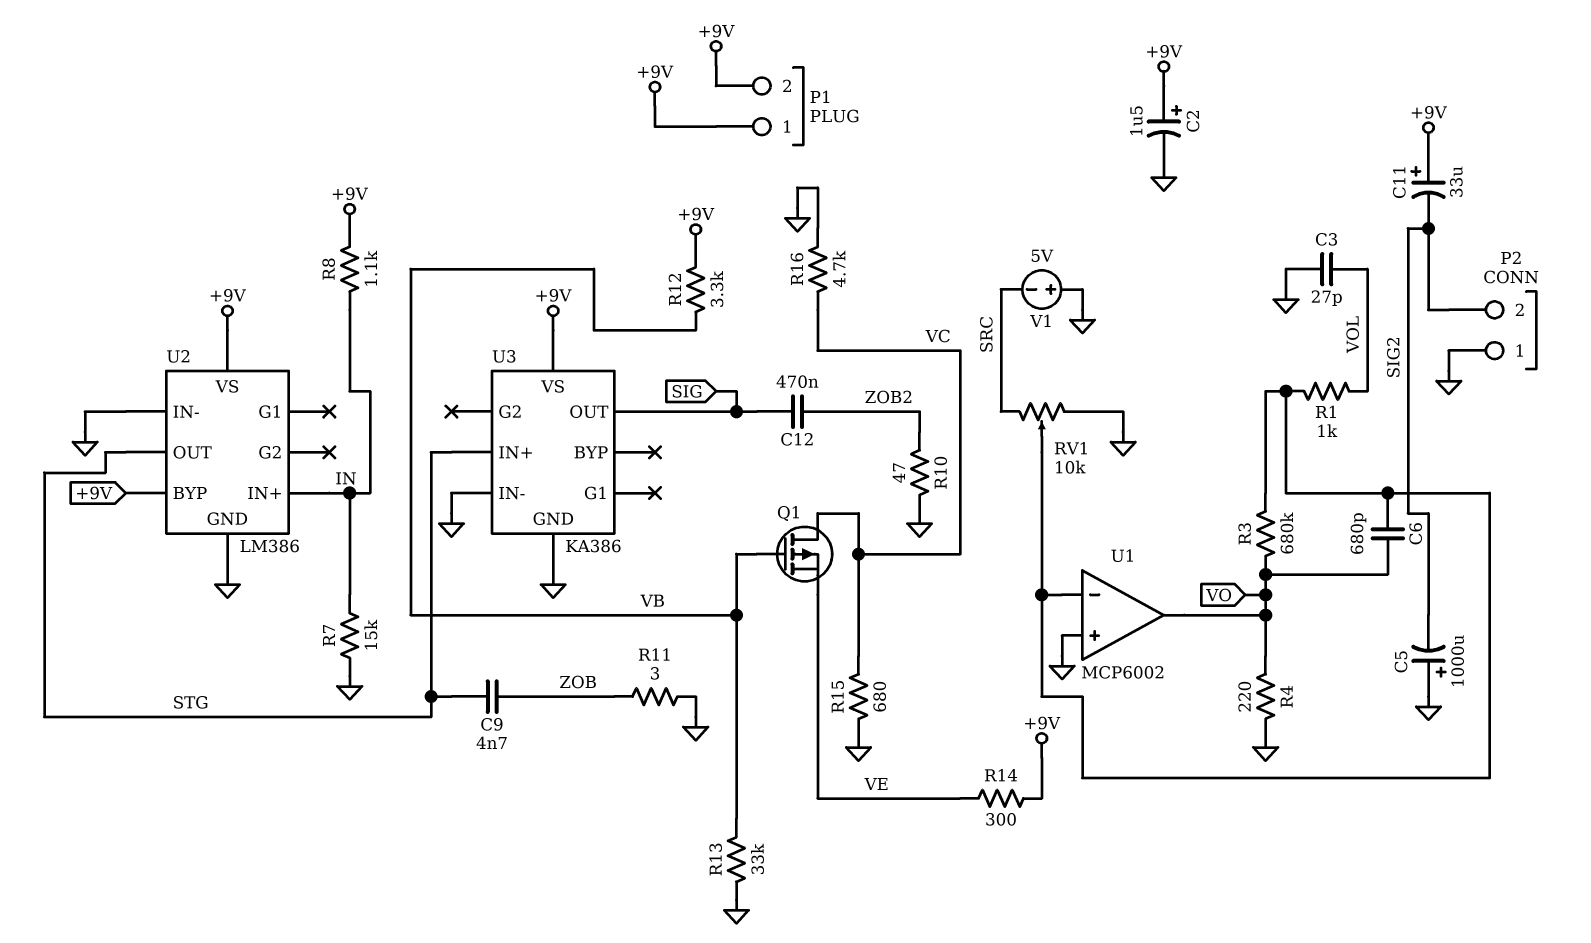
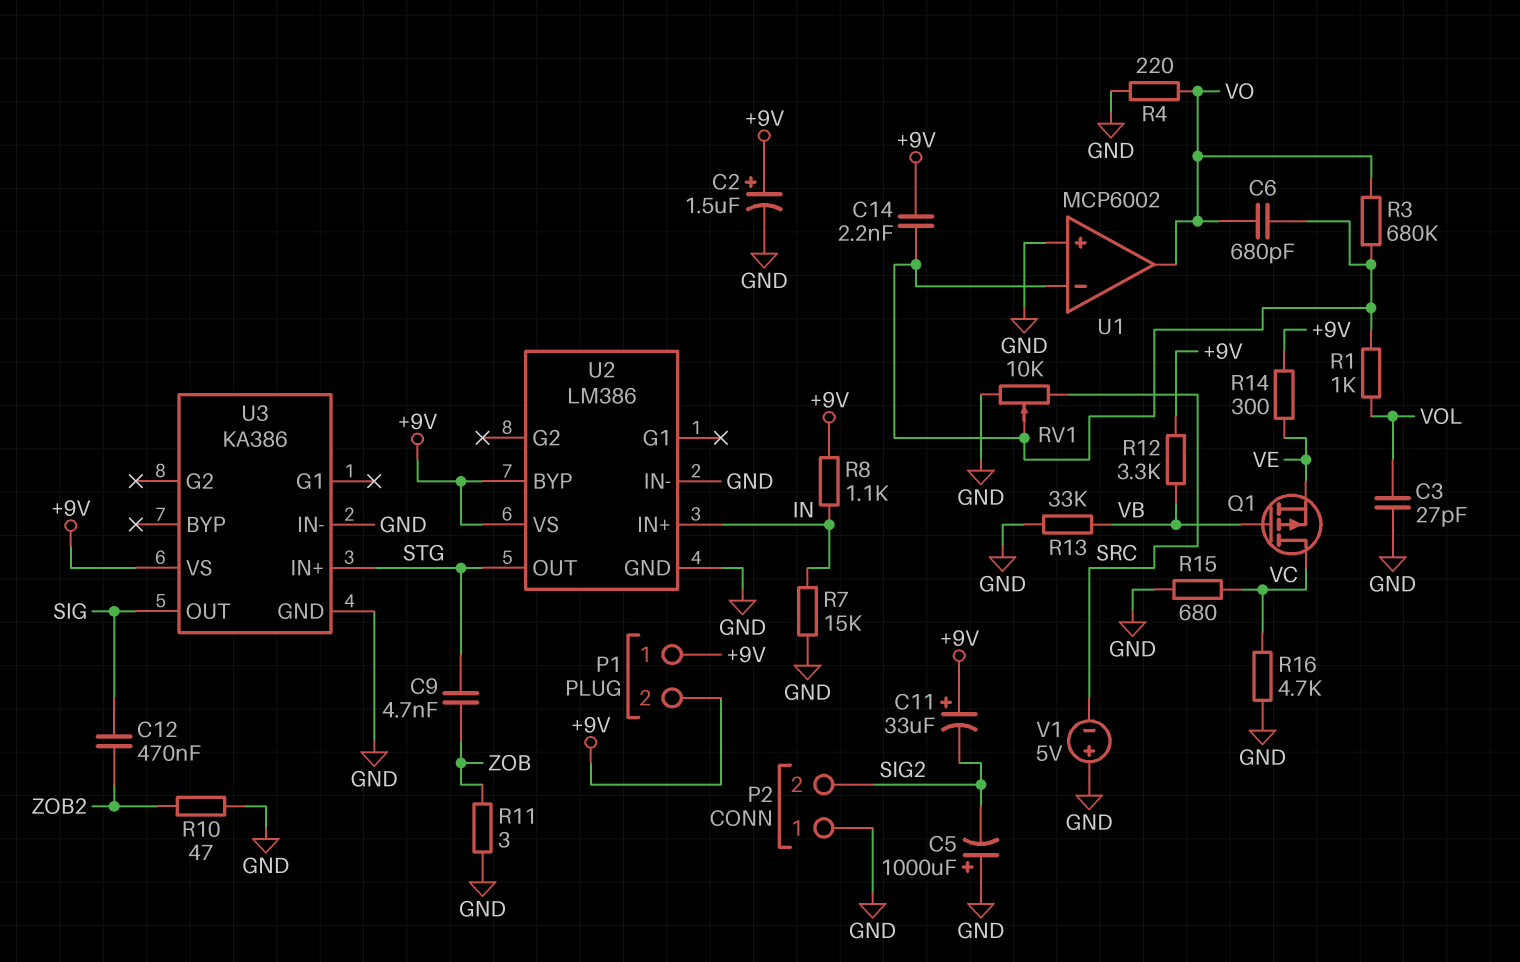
C14: none -> 2.2nF (+9V, U1/in-)

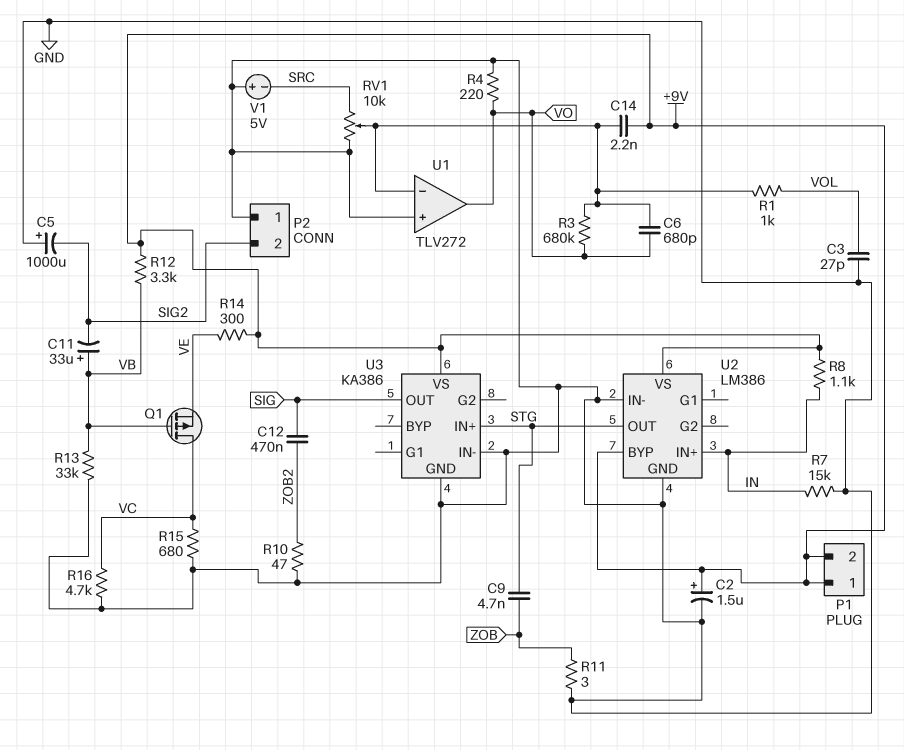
C11: 33uF (plus +9V, minus SIG2) -> 33uF (plus VB, minus SIG2)
U1: MCP6002 -> TLV272

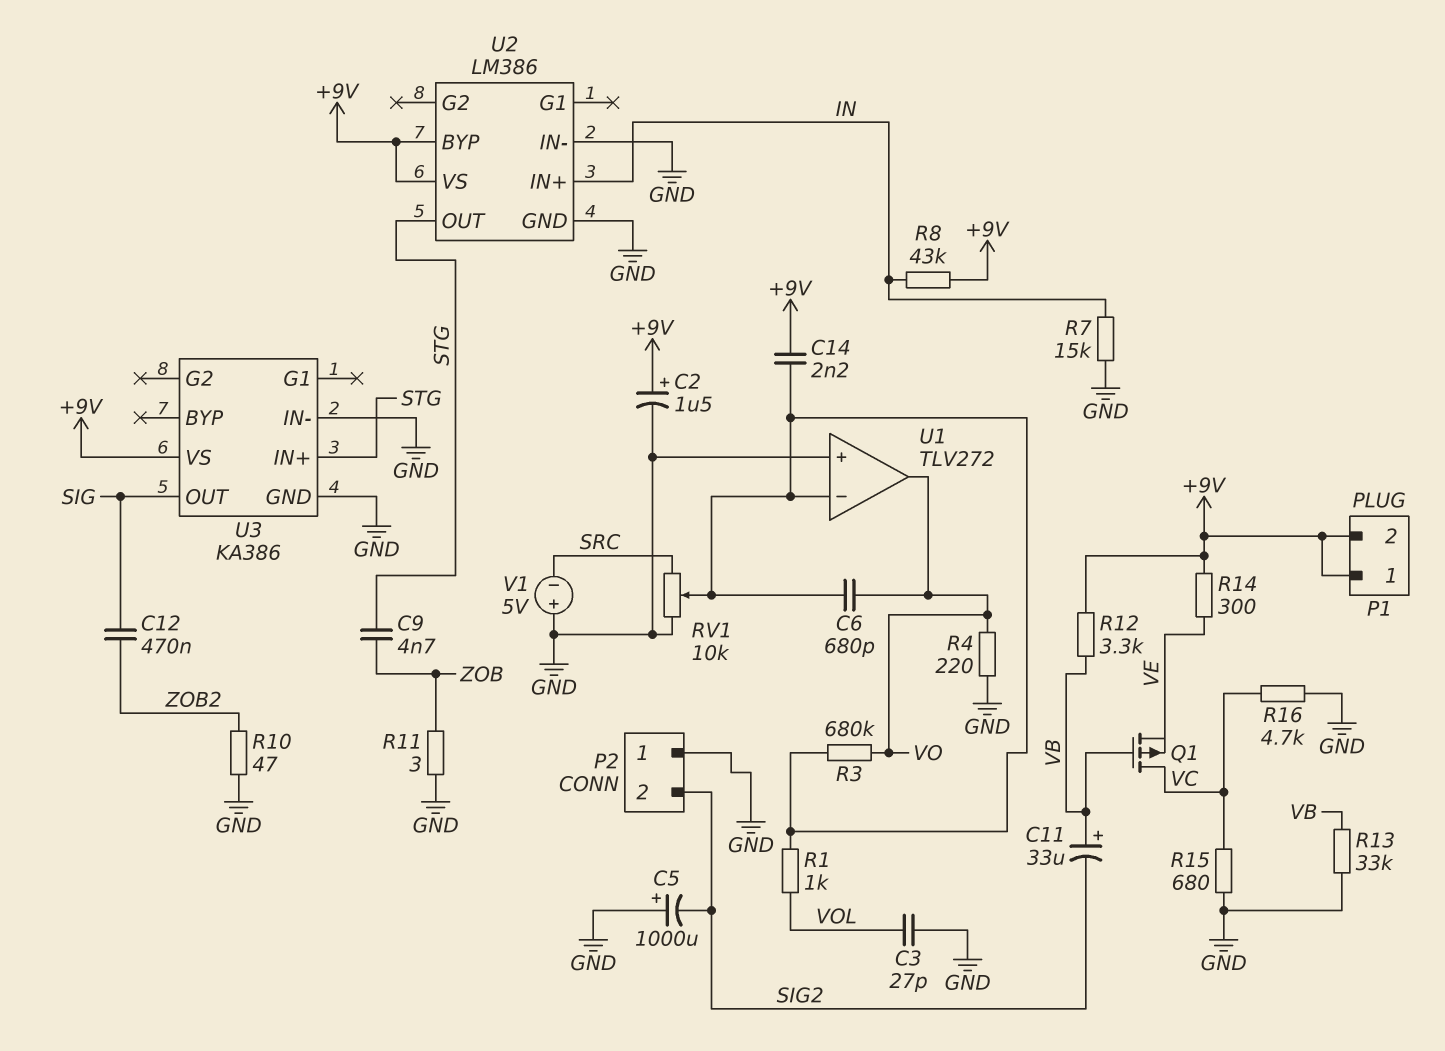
R8: 1.1k (+9V, IN) -> 43k (+9V, IN)

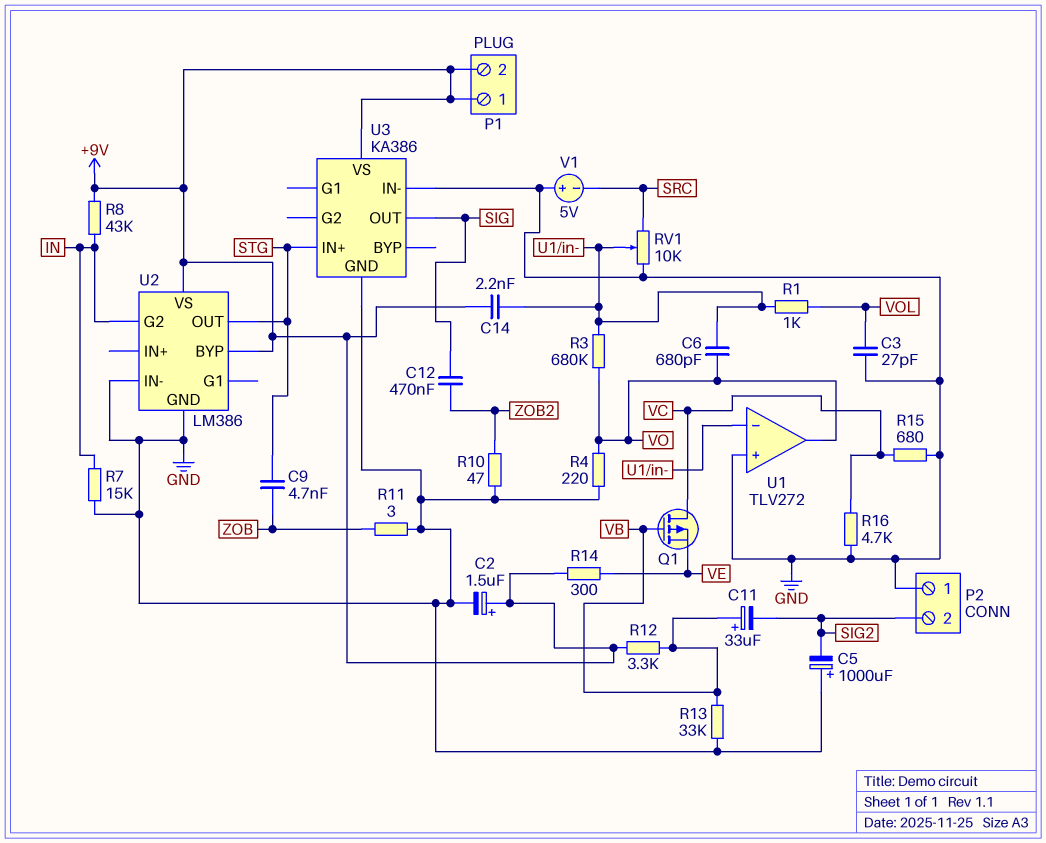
U2 pin G2: none -> IN
U2 pin IN+: IN -> none

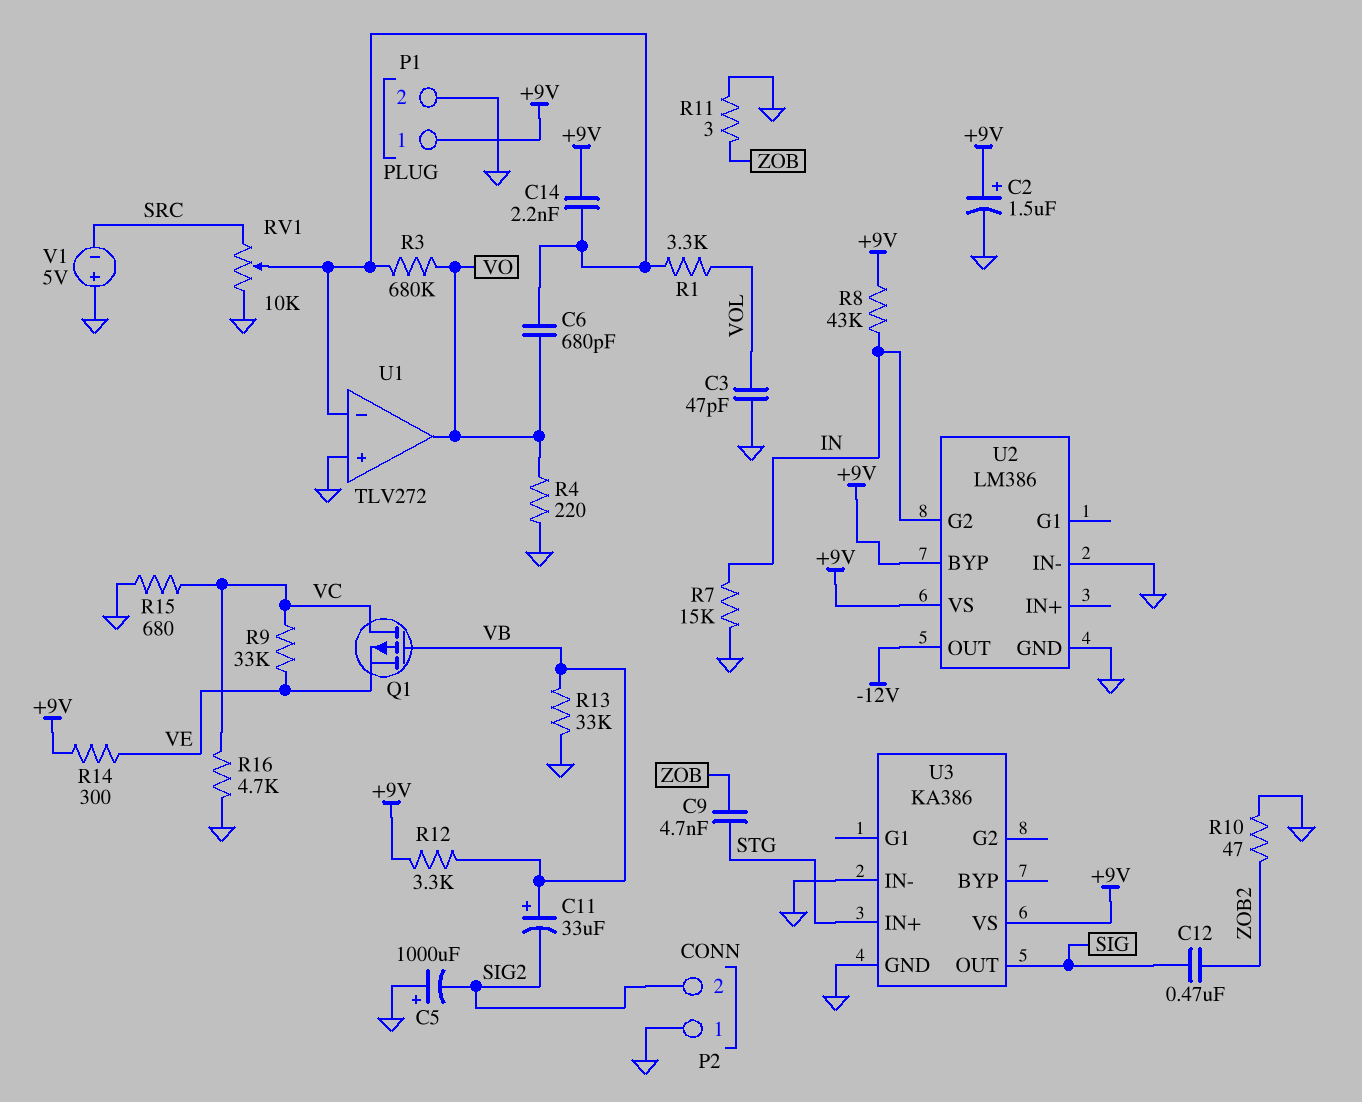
C3: 27pF (GND, VOL) -> 47pF (GND, VOL)
P1 pin 2: +9V -> GND
R1: 1k (U1/in-, VOL) -> 3.3k (U1/in-, VOL)
R9: none -> 33k (VC, VE)
U2 pin OUT: STG -> -12V

